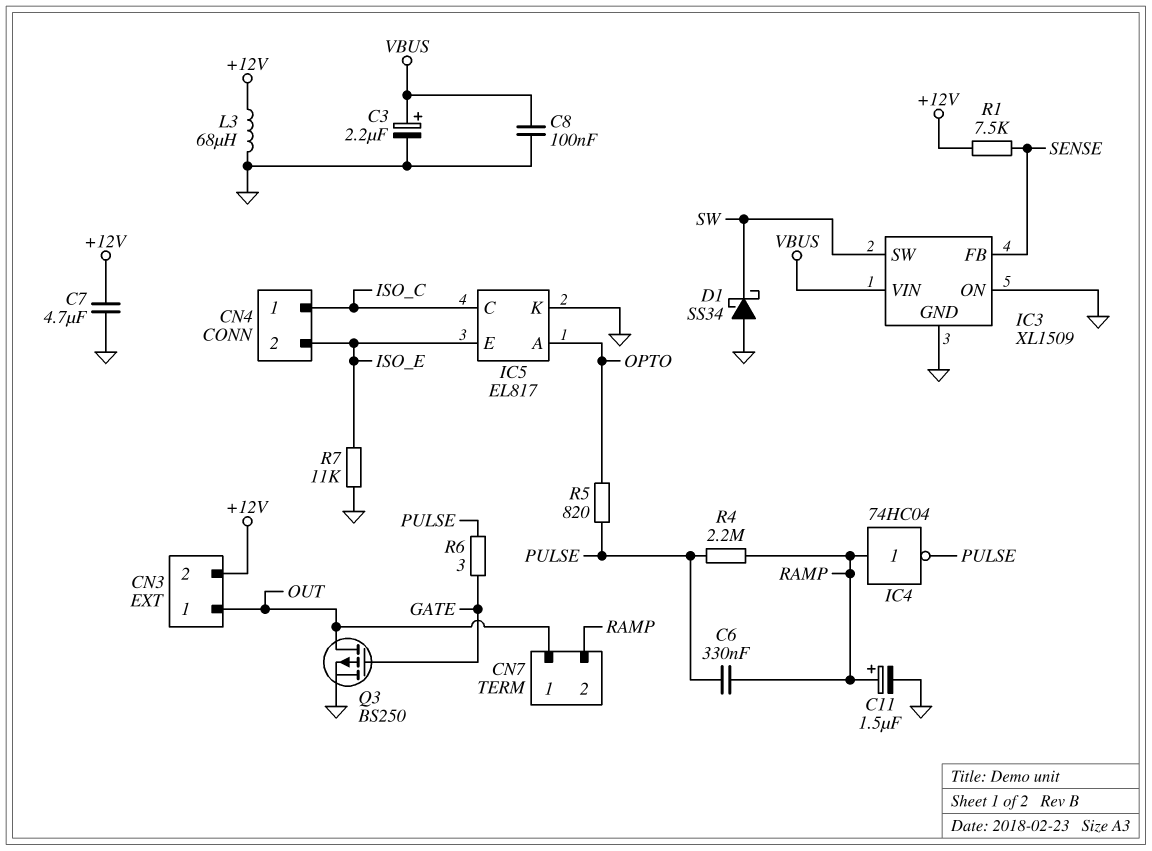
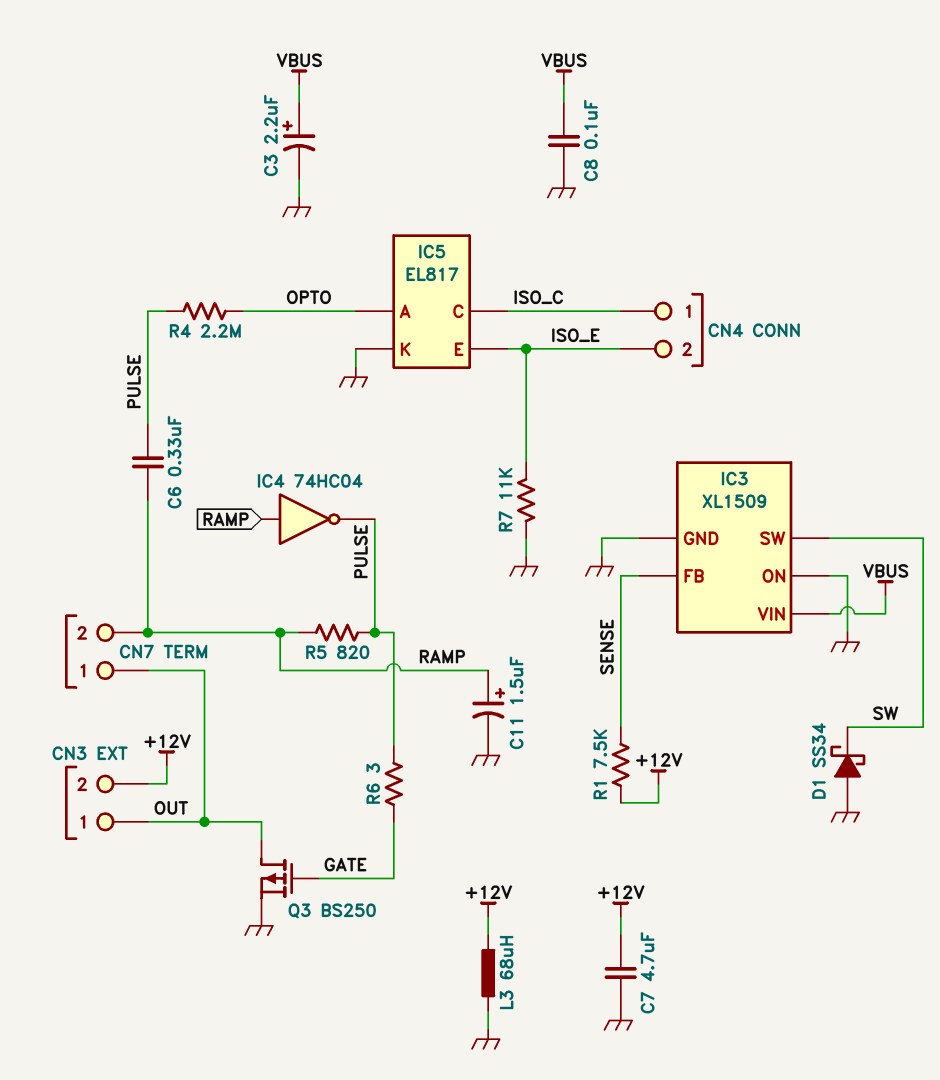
R4: 2.2M (PULSE, RAMP) -> 2.2M (OPTO, PULSE)
R5: 820 (OPTO, PULSE) -> 820 (PULSE, RAMP)

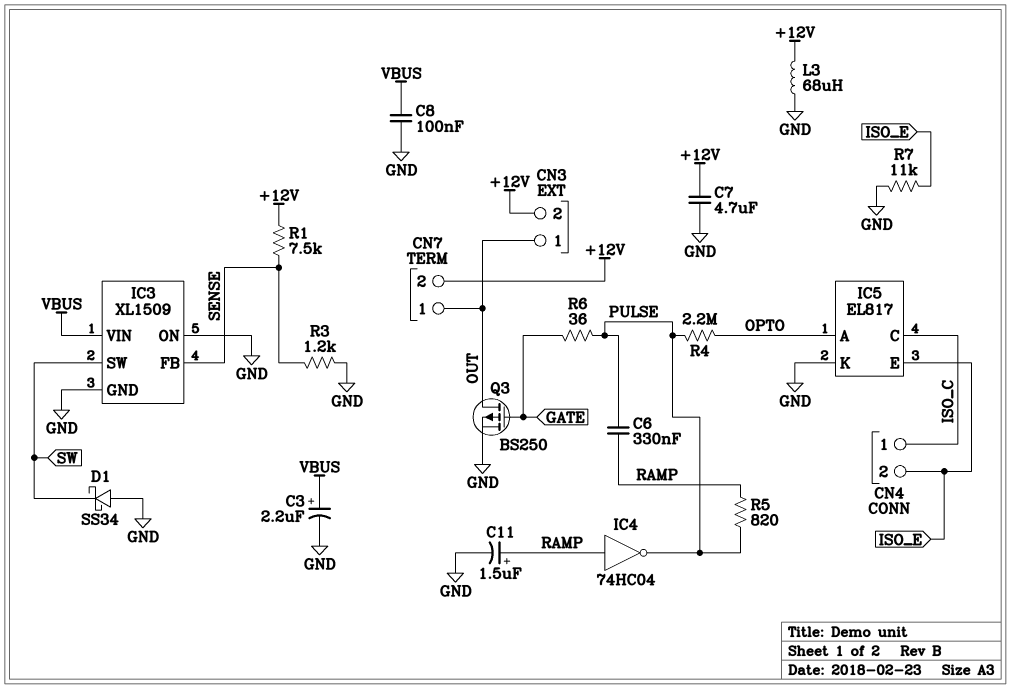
CN7 pin 2: RAMP -> +12V
R3: none -> 1.2k (GND, SENSE)
R6: 3 (GATE, PULSE) -> 36 (GATE, PULSE)

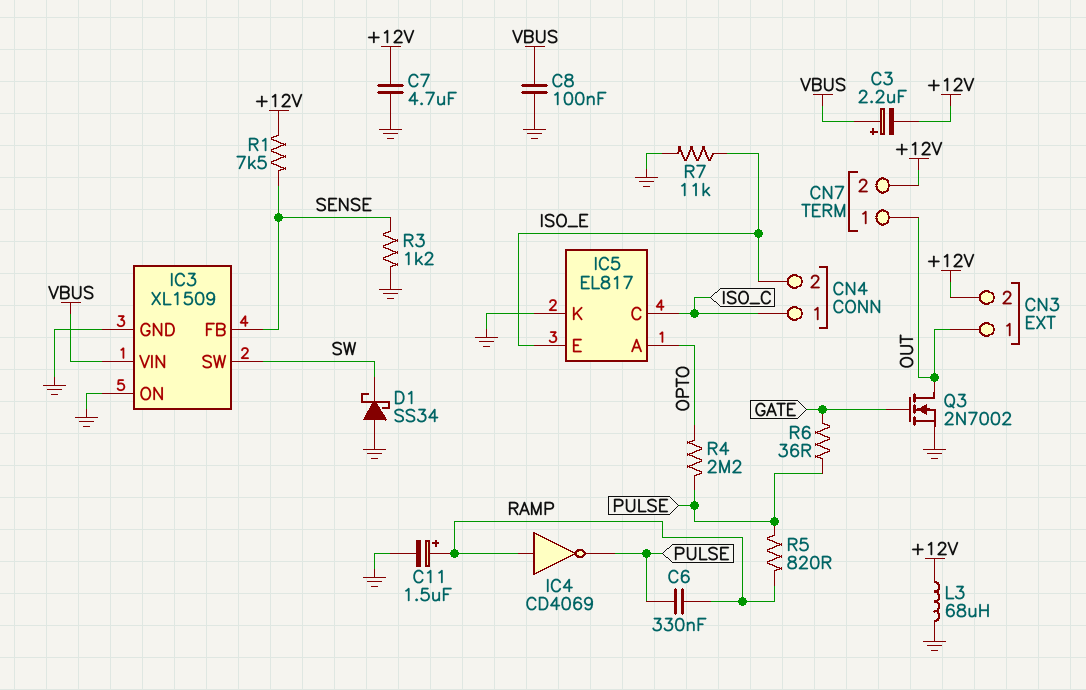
C3: 2.2uF (plus VBUS, minus GND) -> 2.2uF (plus VBUS, minus +12V)
IC4: NOT 74HC04 (in RAMP, out PULSE) -> NOT CD4069 (in RAMP, out PULSE)
Q3: PMOS BS250 (G GATE, D OUT, S GND) -> NMOS 2N7002 (G GATE, D OUT, S GND)

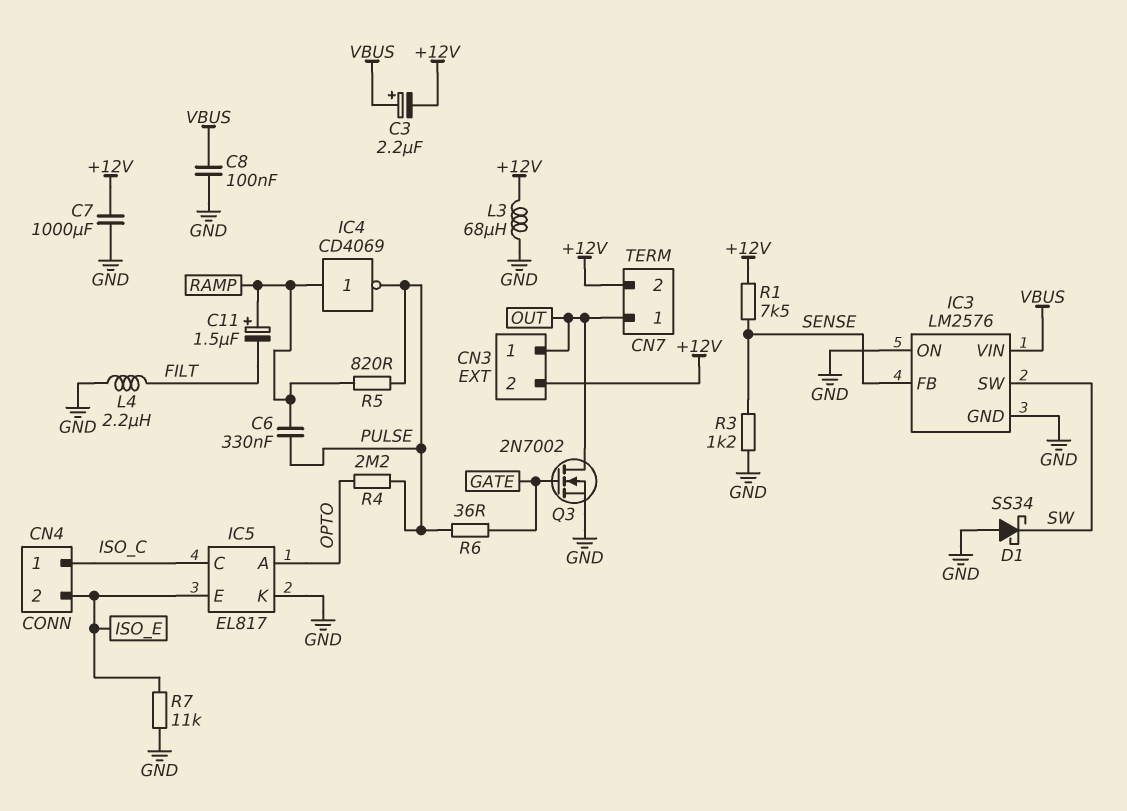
C7: 4.7uF (+12V, GND) -> 1000uF (+12V, GND)
C11: 1.5uF (plus RAMP, minus GND) -> 1.5uF (plus RAMP, minus FILT)
IC3: XL1509 -> LM2576
L4: none -> 2.2uH (FILT, GND)

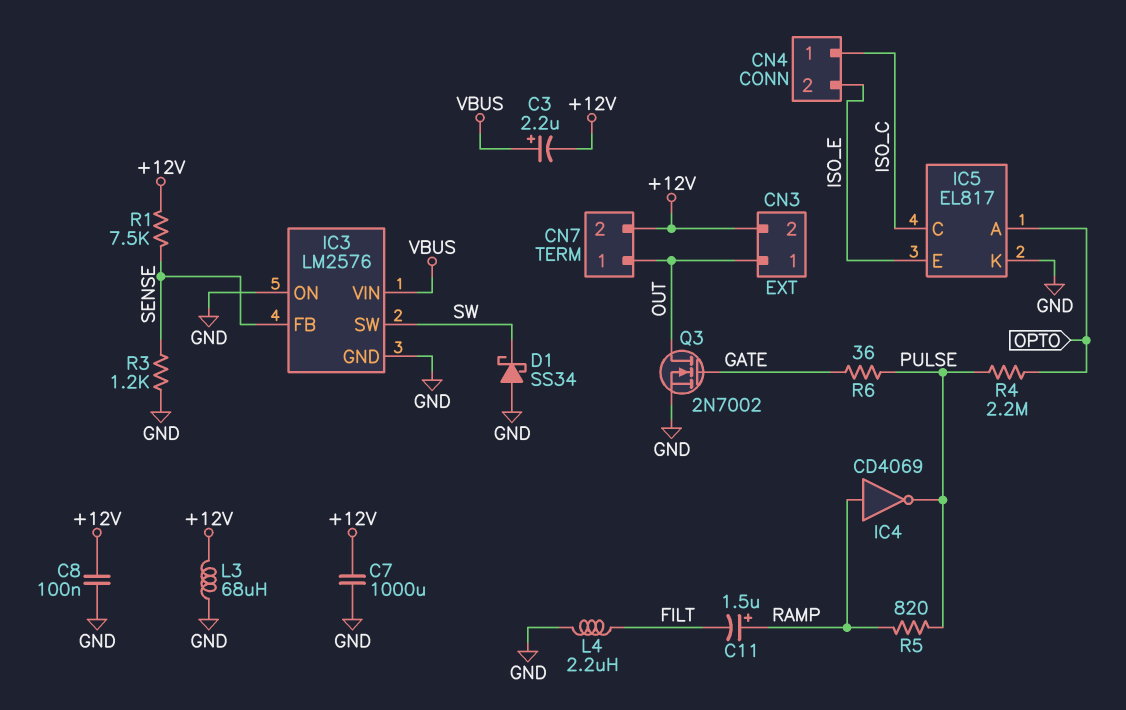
C6: 330nF (PULSE, RAMP) -> none
C8: 100nF (GND, VBUS) -> 100nF (+12V, GND)
R7: 11k (GND, ISO_E) -> none

